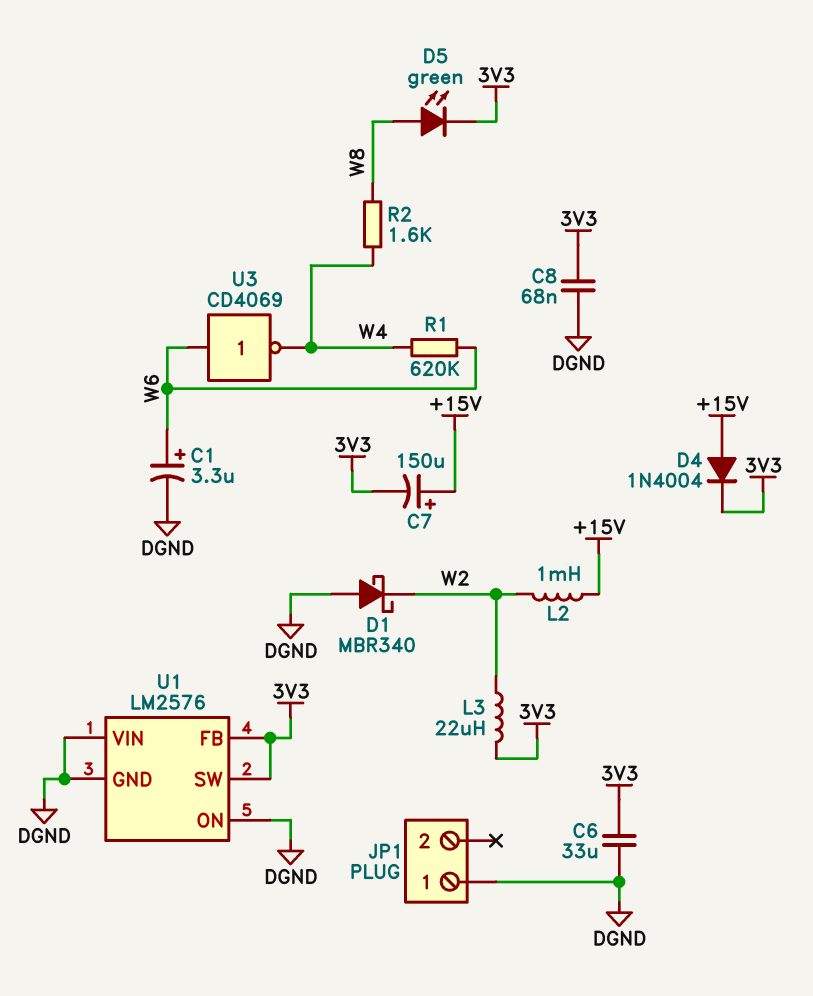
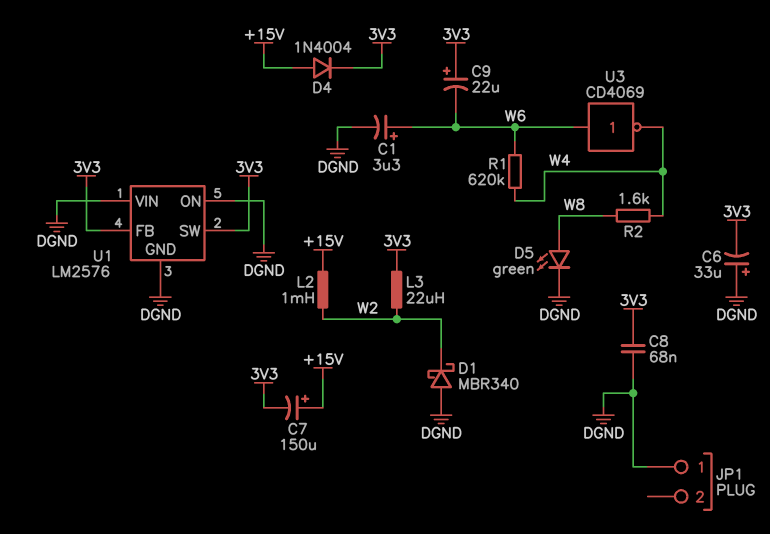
C6: 33uF (3V3, DGND) -> 33uF (plus DGND, minus 3V3)
C9: none -> 22uF (plus 3V3, minus W6)
D5: LED green (A W8, K 3V3) -> LED green (A W8, K DGND)

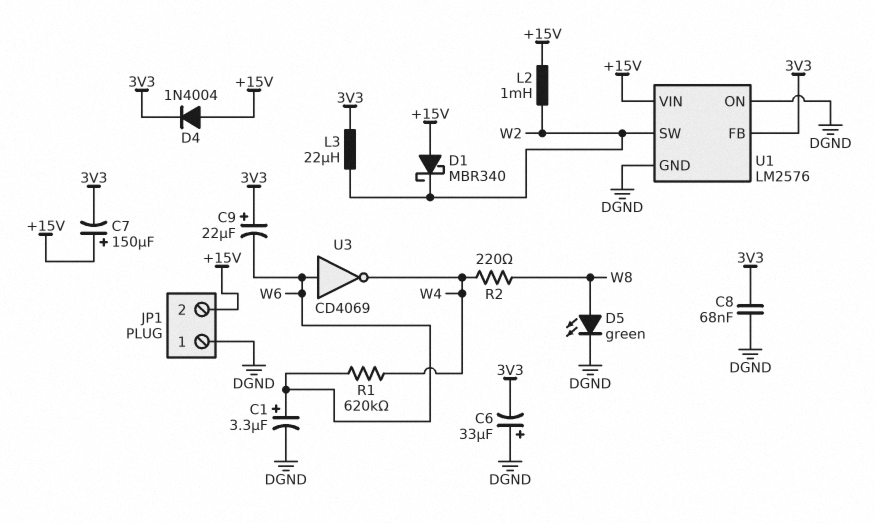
D1: schottky MBR340 (A DGND, K W2) -> schottky MBR340 (A +15V, K W2)
JP1 pin 2: none -> +15V
R2: 1.6k (W4, W8) -> 220 (W4, W8)
U1 pin SW: 3V3 -> W2
U1 pin VIN: DGND -> +15V

